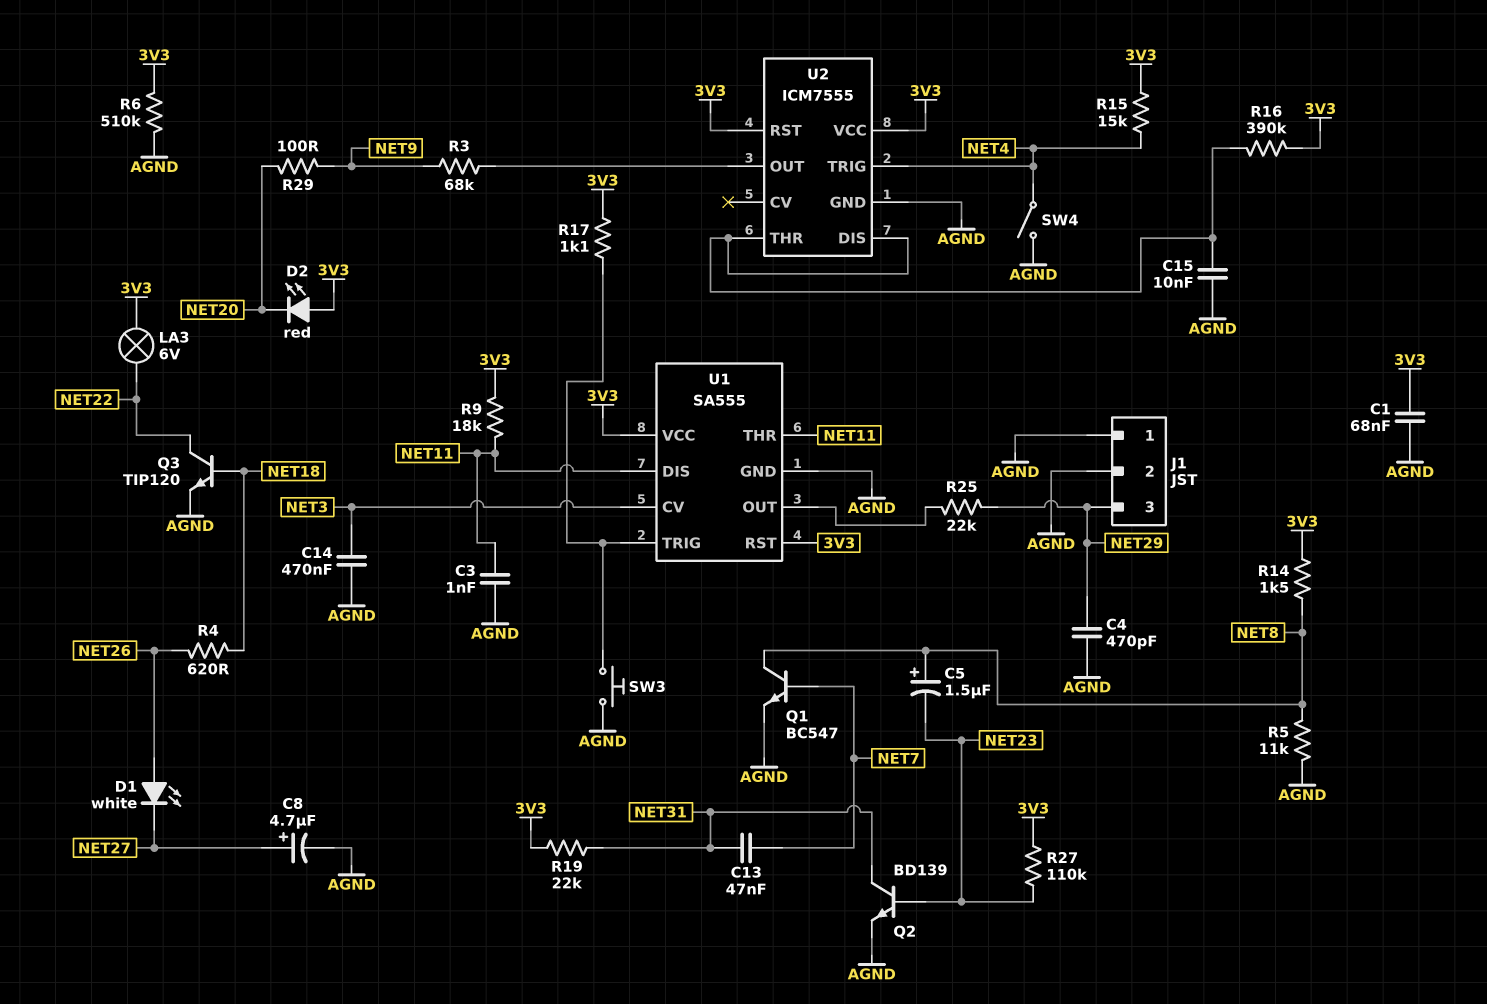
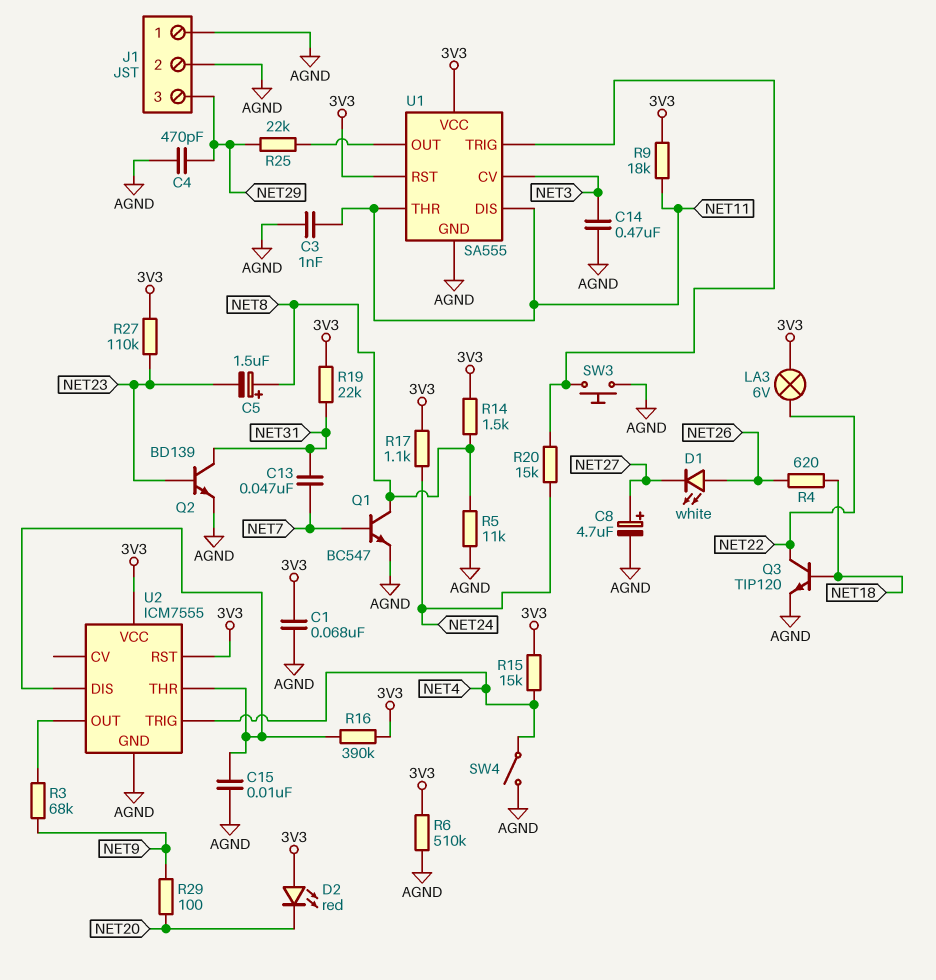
R17: 1.1k (3V3, U1/TRIG) -> 1.1k (3V3, NET24)
R20: none -> 15k (NET24, U1/TRIG)

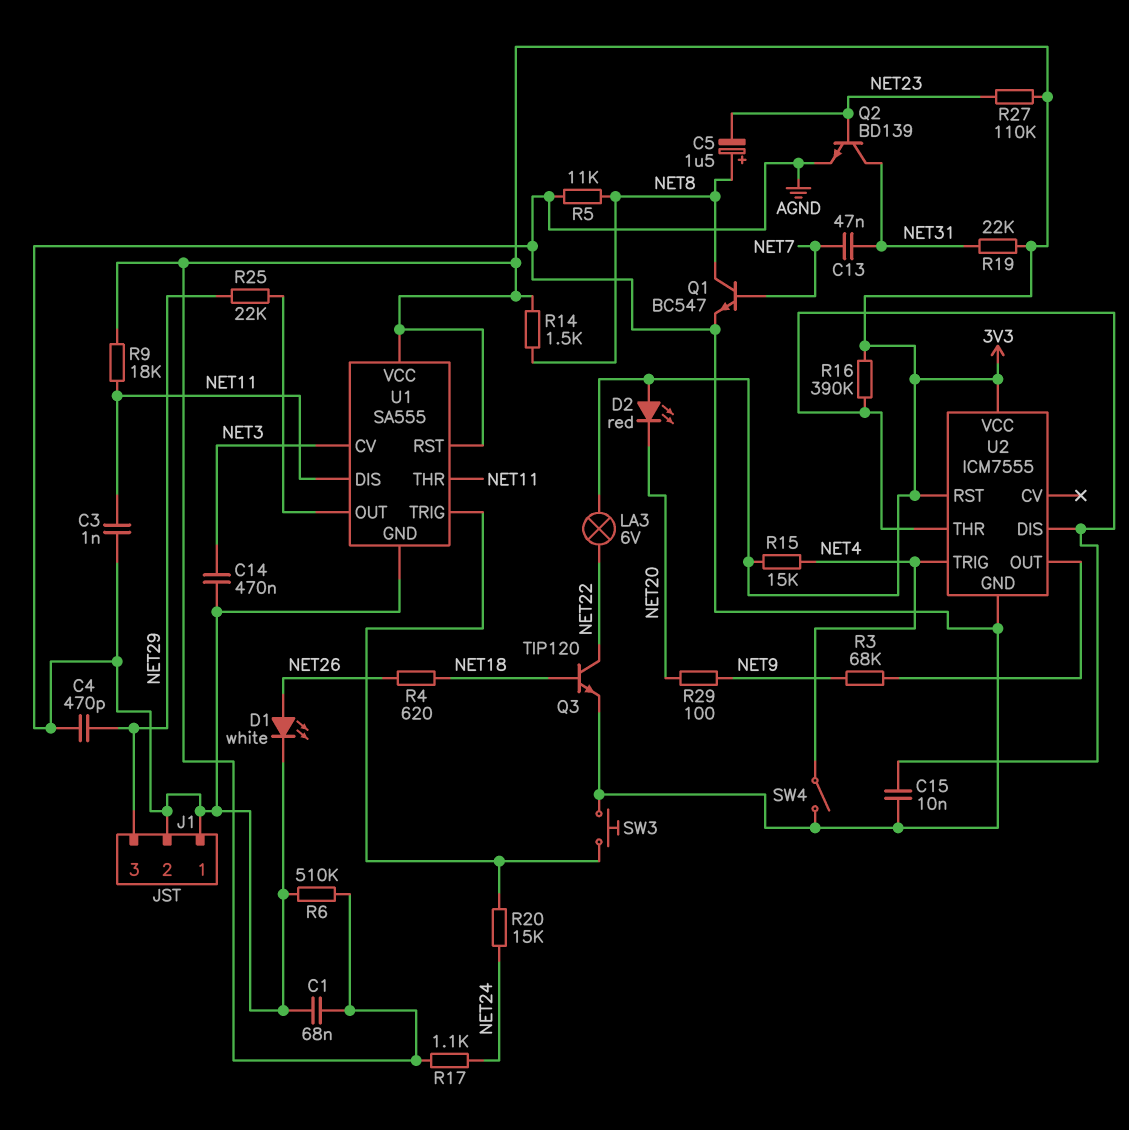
C8: 4.7uF (plus NET27, minus AGND) -> none
D1: LED white (A NET26, K NET27) -> LED white (A NET26, K AGND)

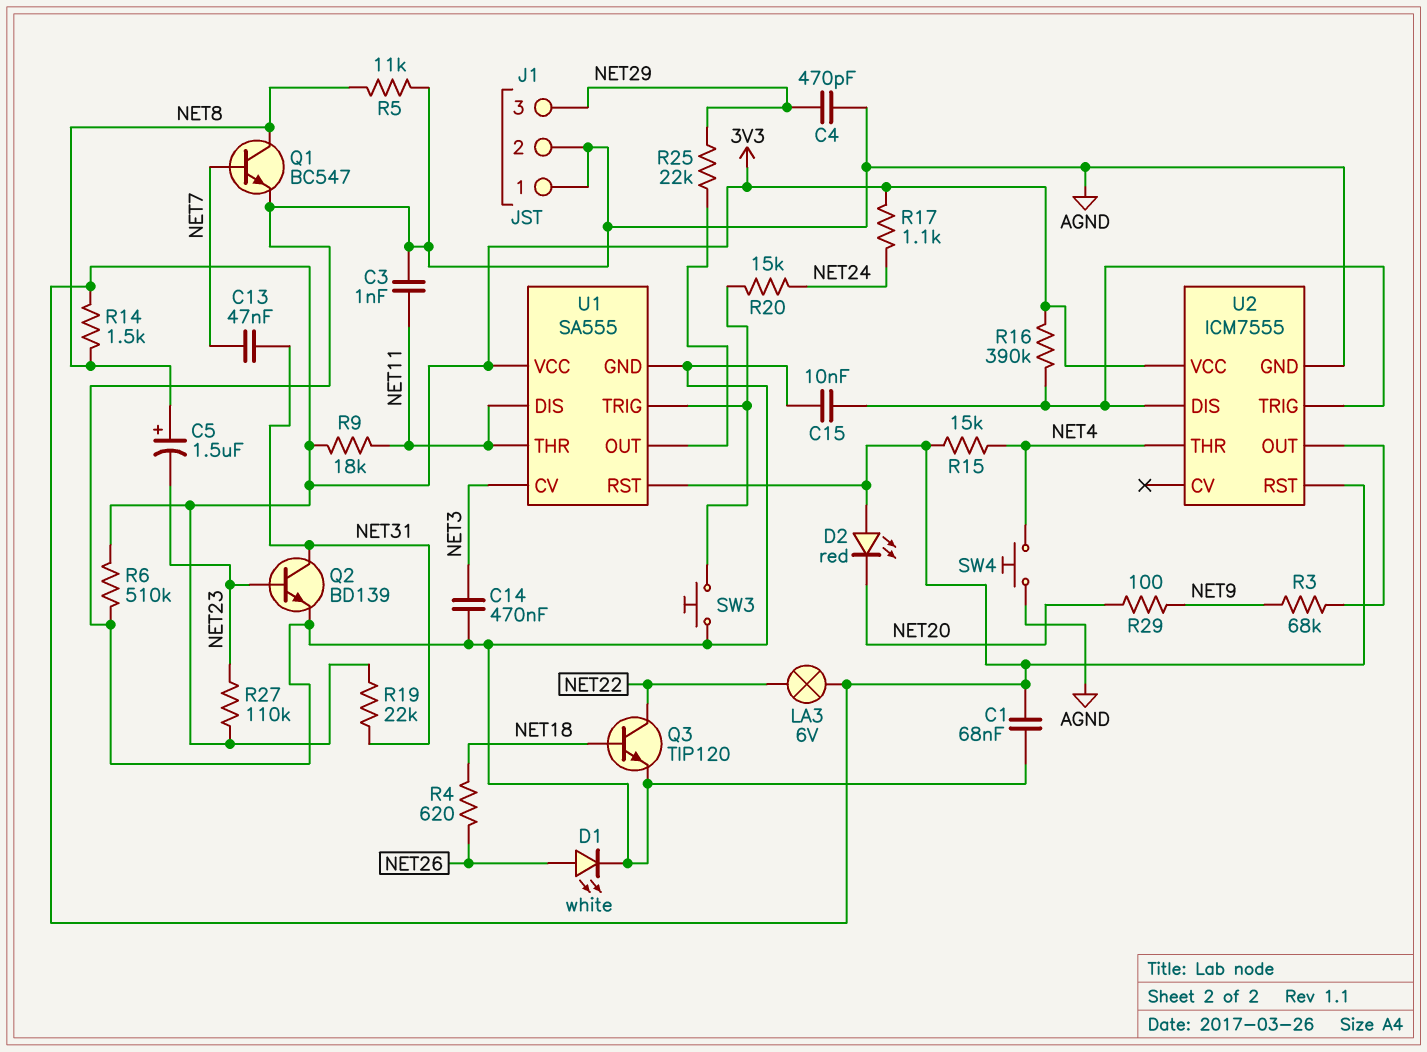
SW4: switch (AGND, NET4) -> button (AGND, NET4)
U2 pin THR: U2/DIS -> NET4
U2 pin TRIG: NET4 -> U2/DIS

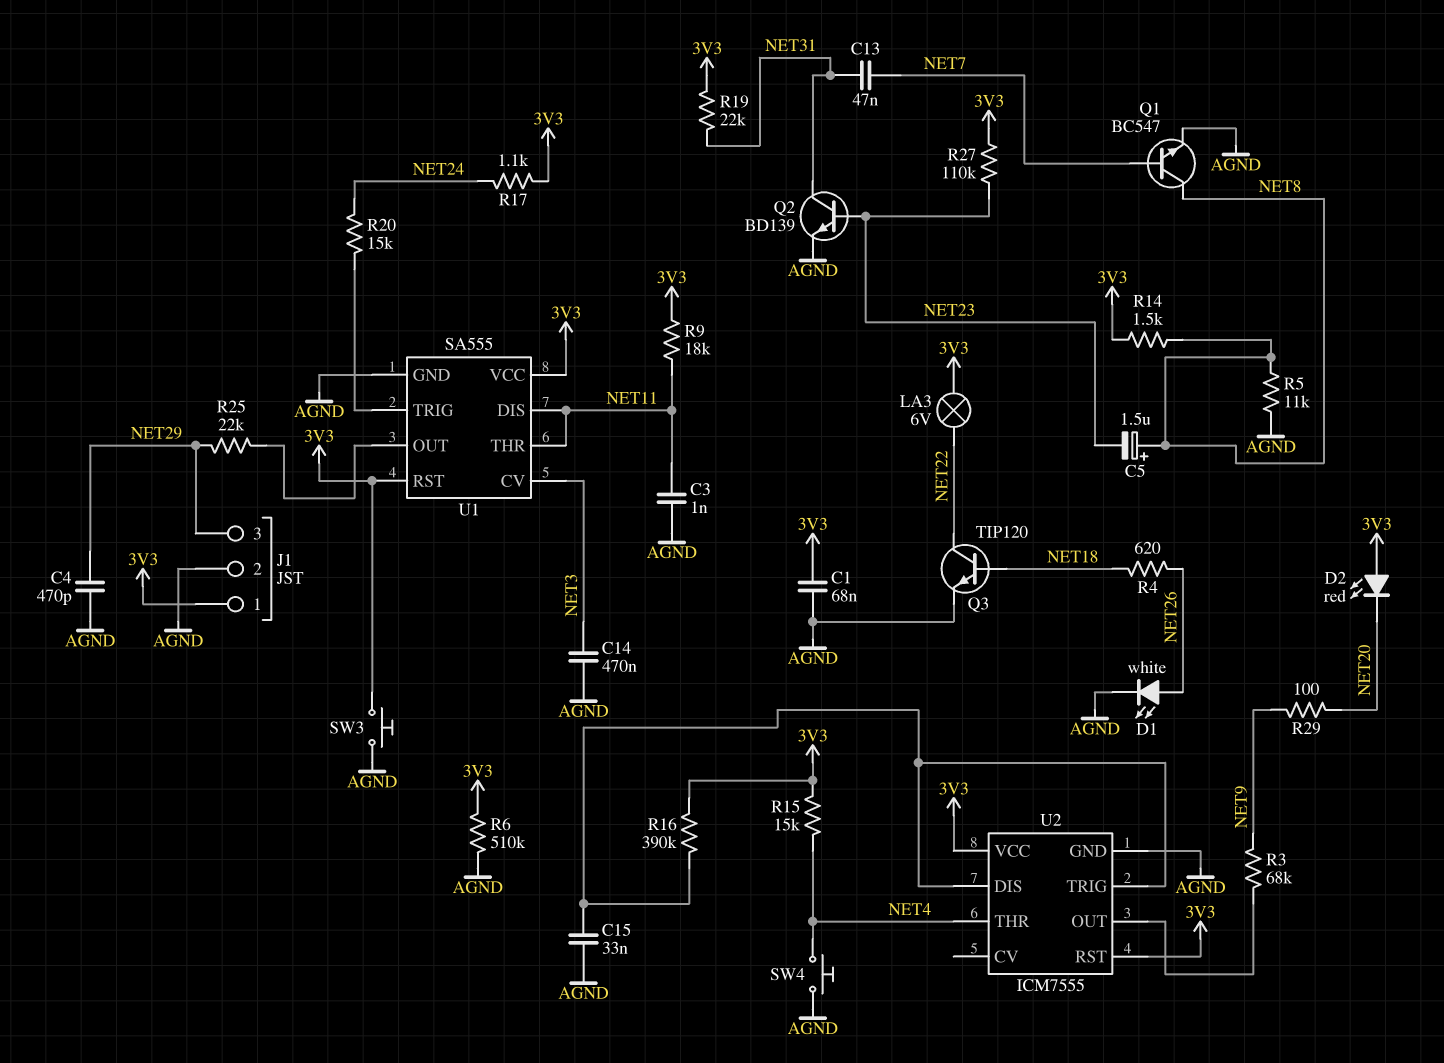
C15: 10nF (AGND, U2/DIS) -> 33nF (AGND, U2/DIS)
J1 pin 1: AGND -> 3V3
SW3: button (AGND, U1/TRIG) -> button (3V3, AGND)

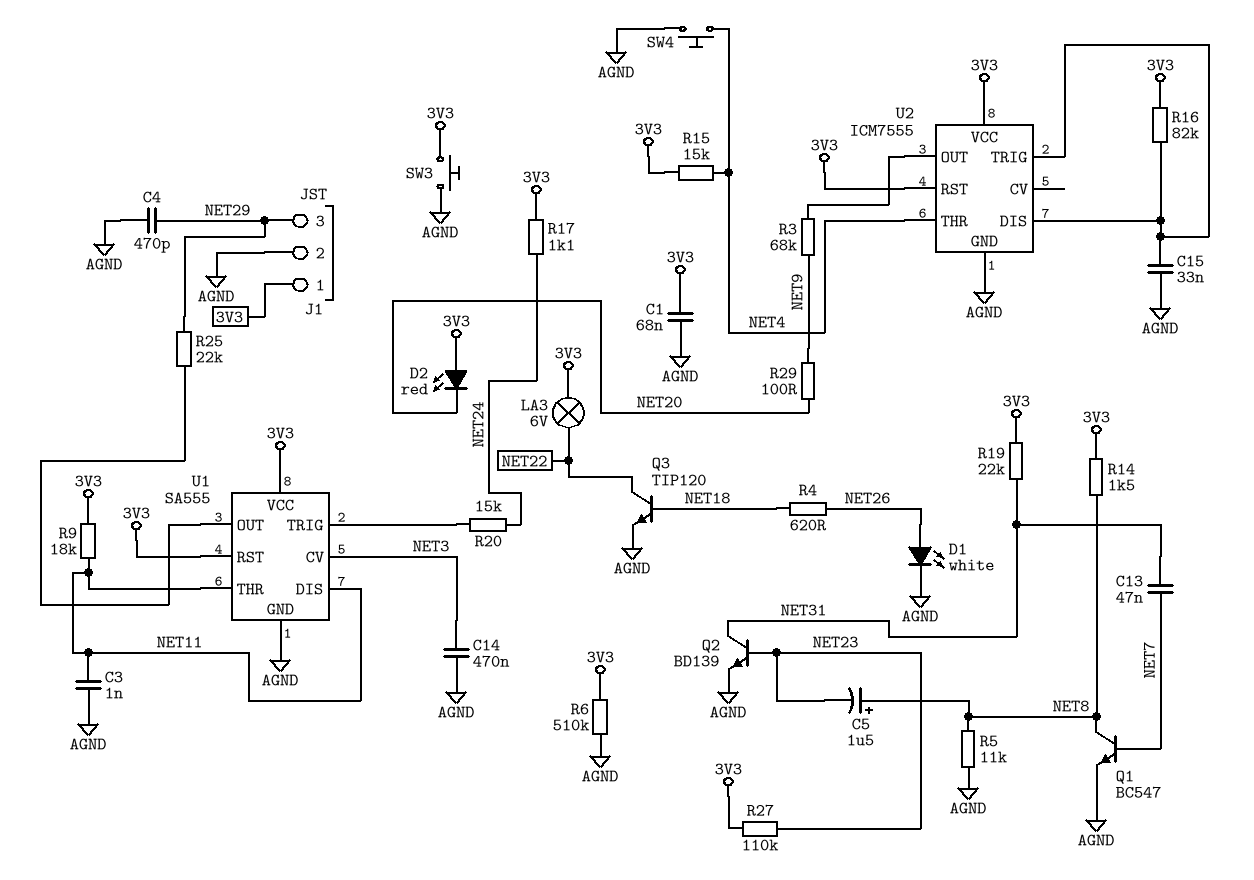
R16: 390k (3V3, U2/DIS) -> 82k (3V3, U2/DIS)

